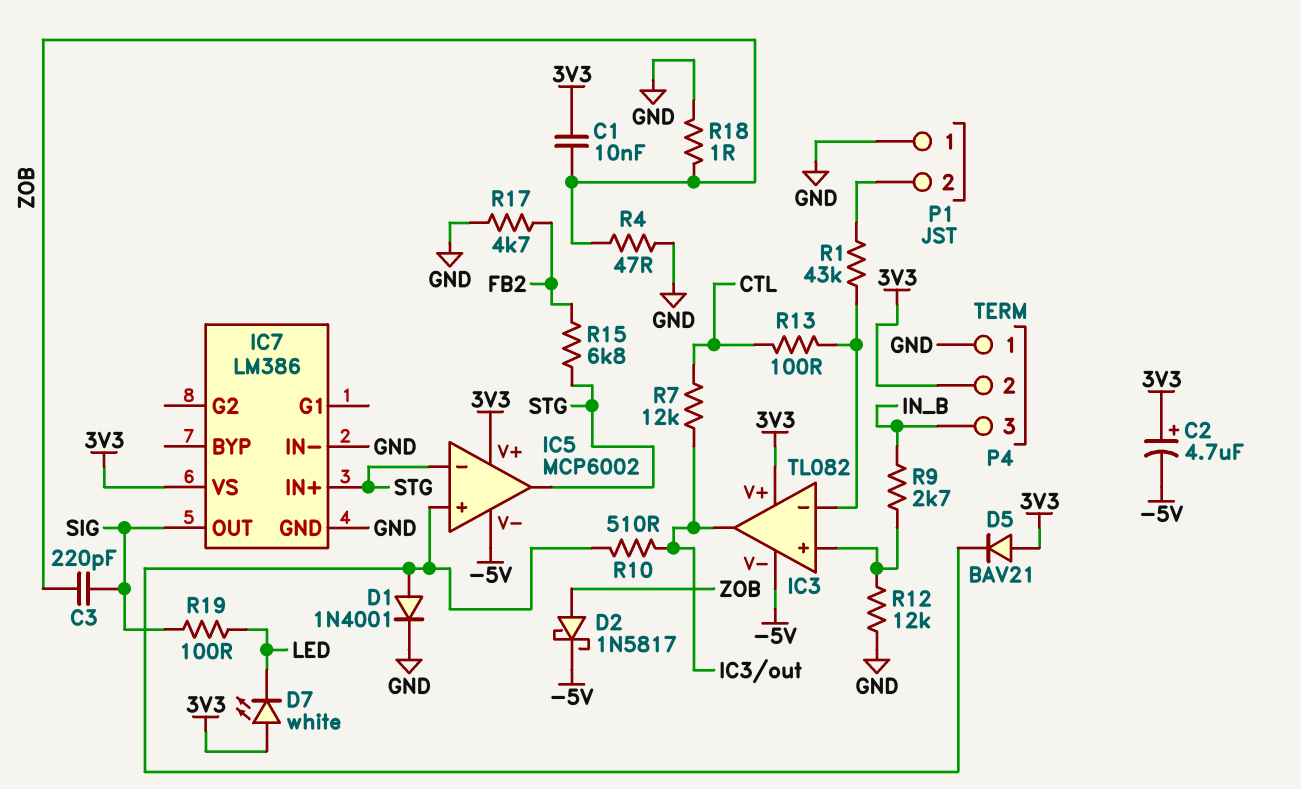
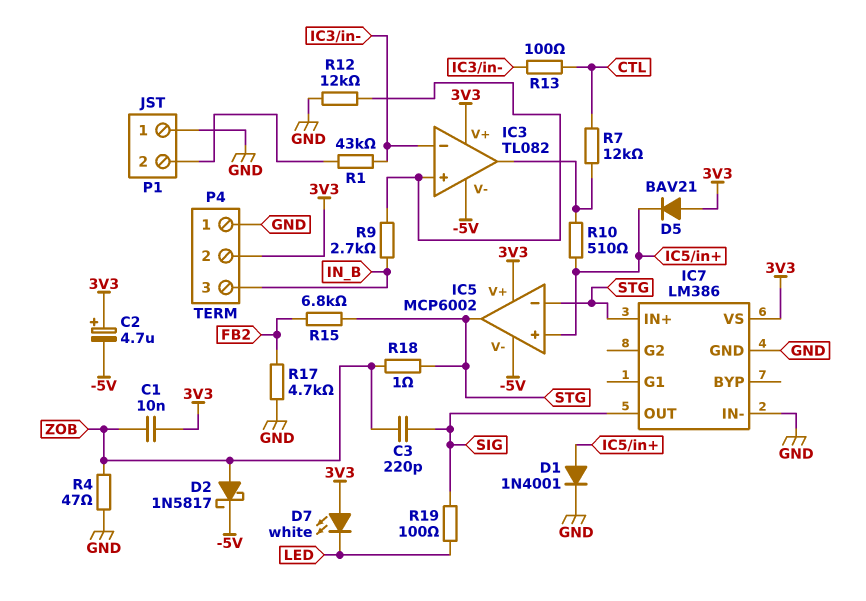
R18: 1 (GND, ZOB) -> 1 (STG, ZOB)

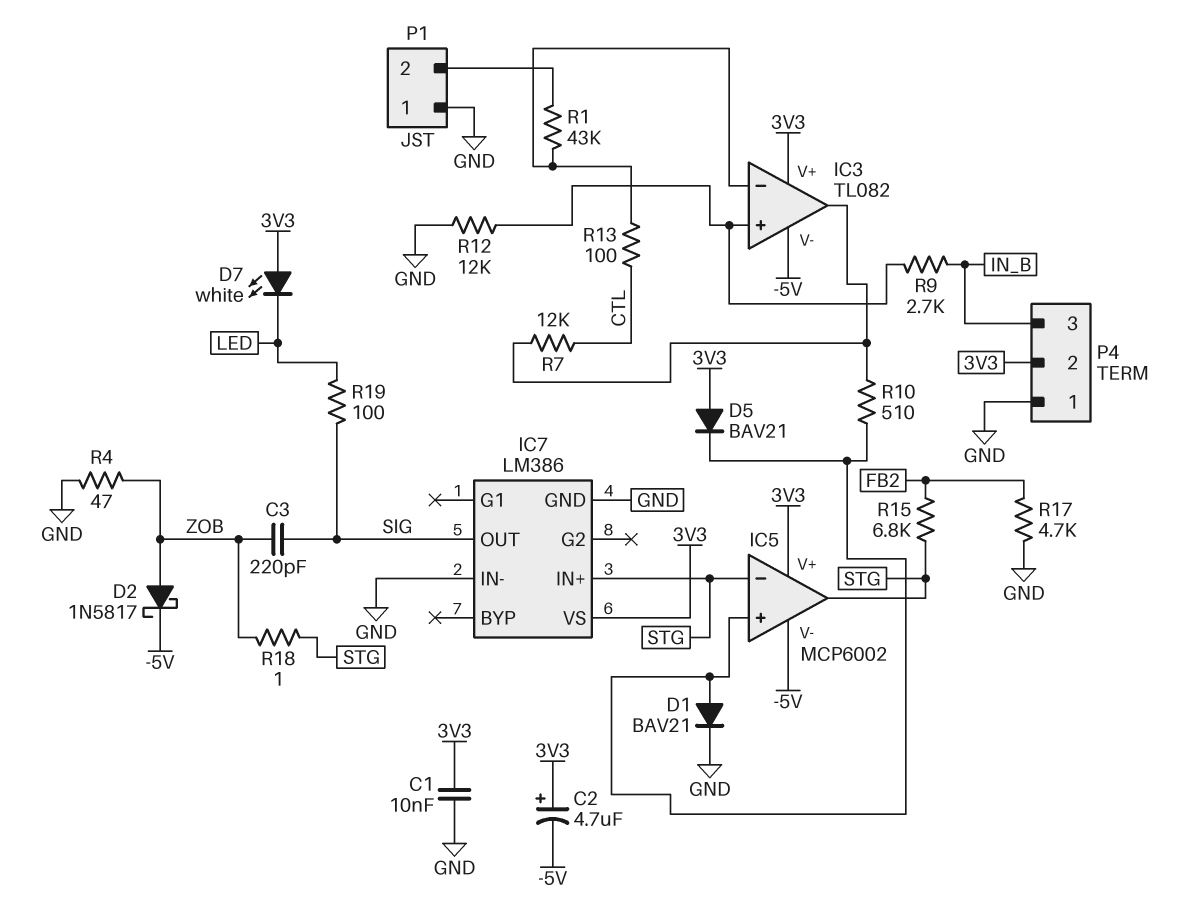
C1: 10nF (3V3, ZOB) -> 10nF (3V3, GND)
D1: diode 1N4001 (A IC5/in+, K GND) -> diode BAV21 (A IC5/in+, K GND)

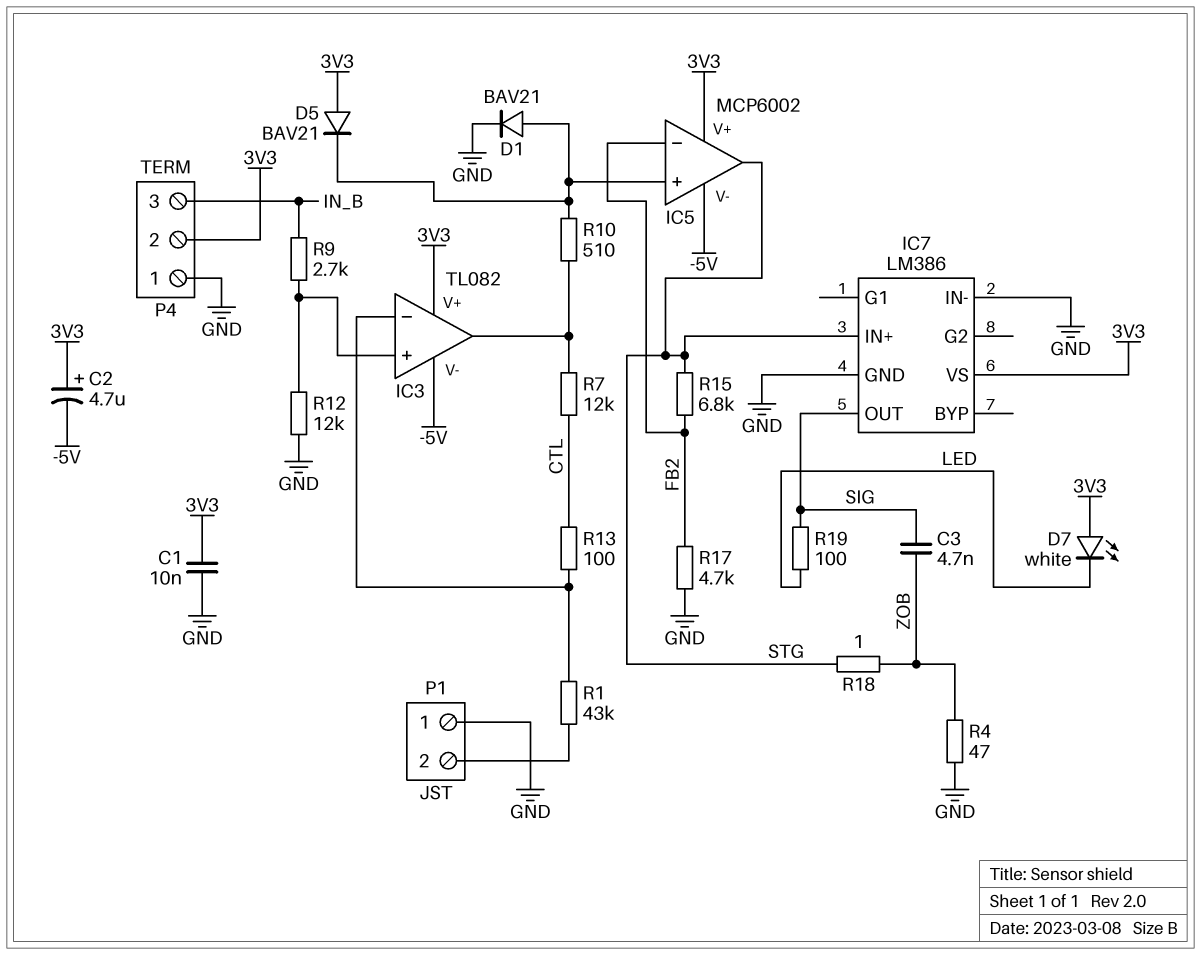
C3: 220pF (SIG, ZOB) -> 4.7nF (SIG, ZOB)
D2: schottky 1N5817 (A ZOB, K -5V) -> none
IC5 pin in-: STG -> FB2

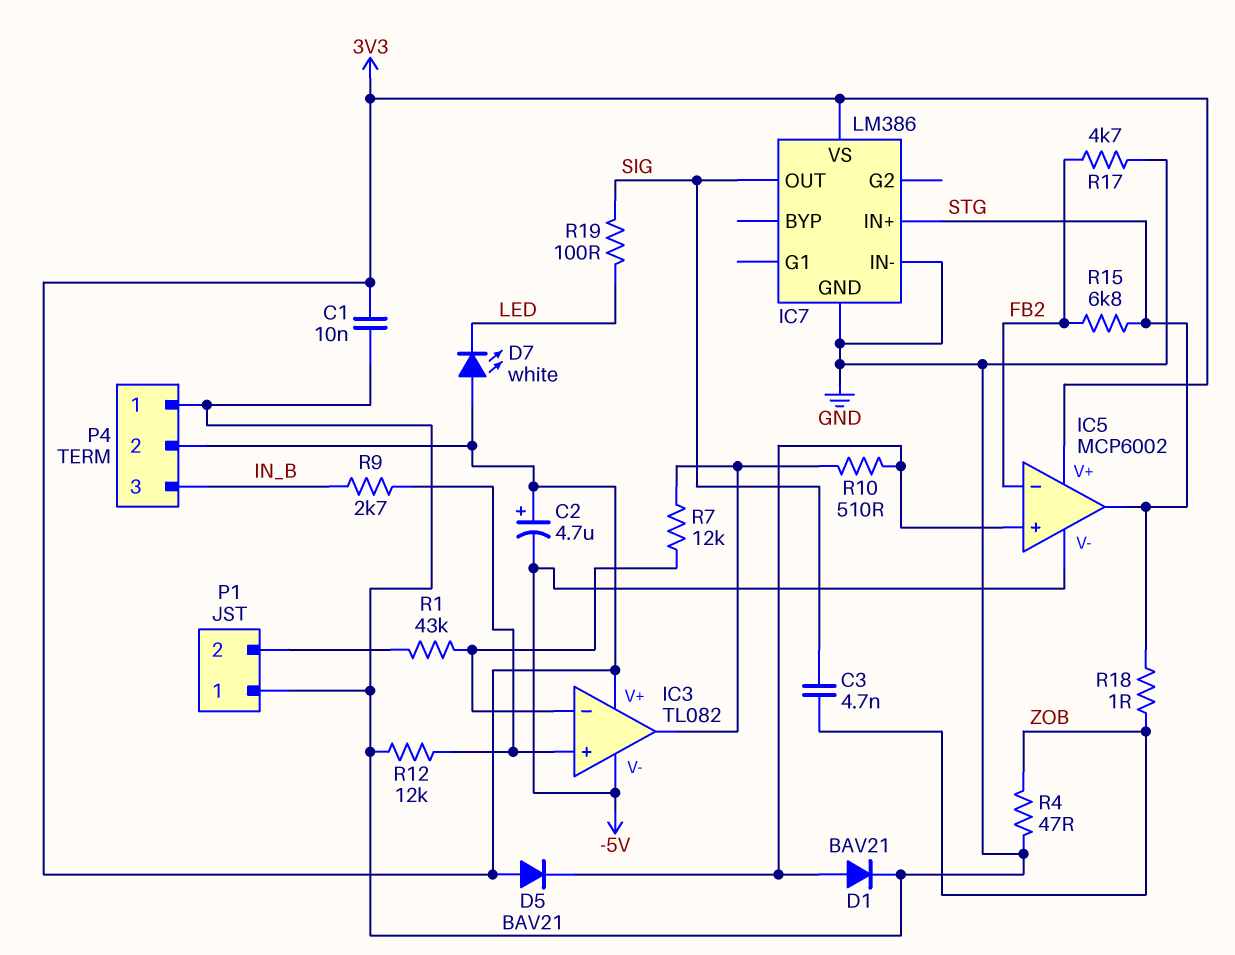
R7: 12k (CTL, IC3/out) -> 12k (IC3/in-, IC3/out)
R13: 100 (CTL, IC3/in-) -> none

